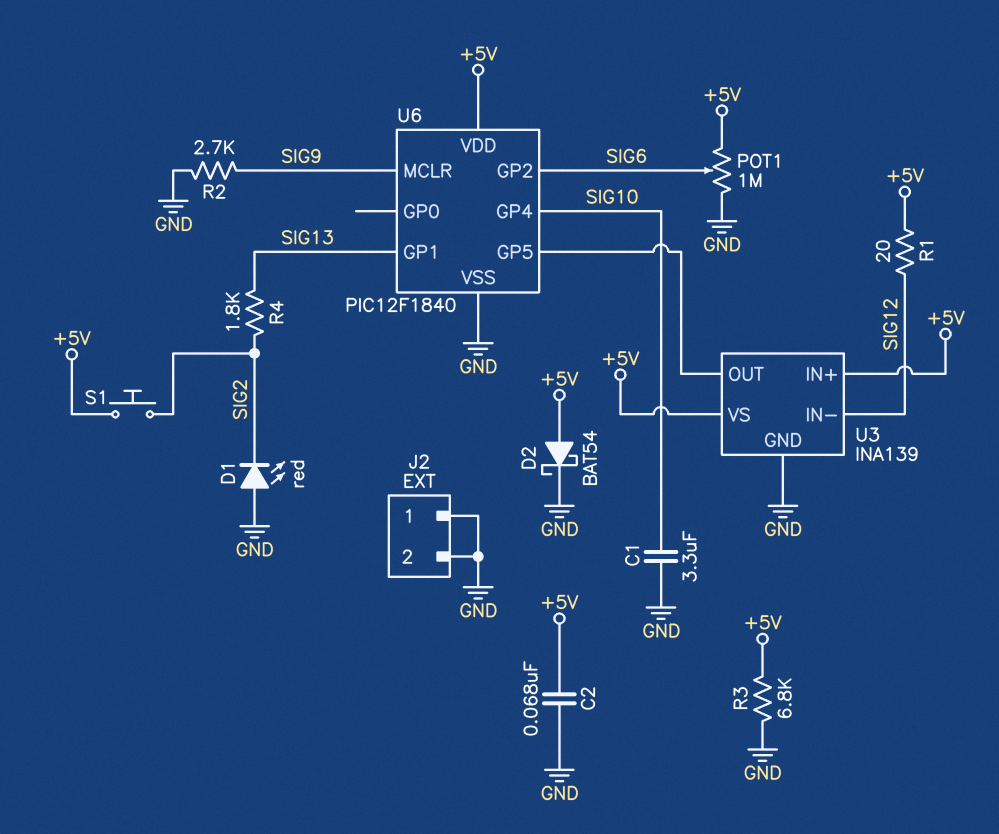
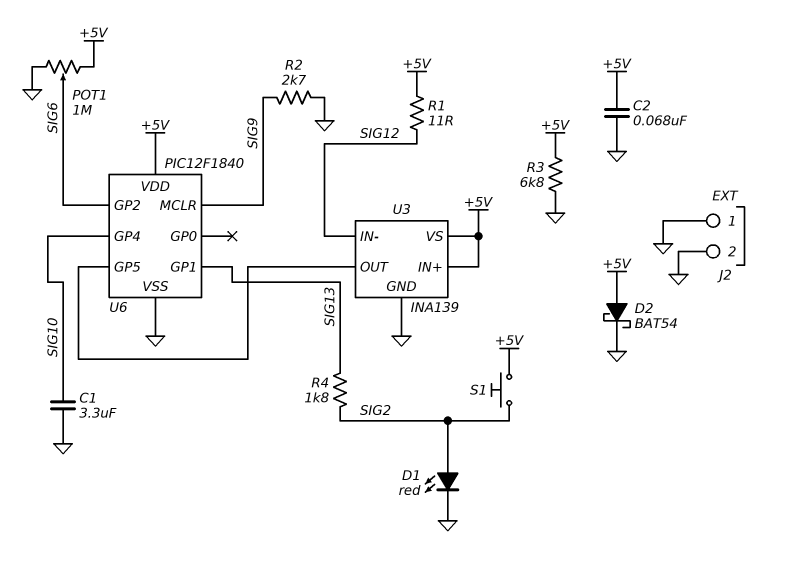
D1: LED red (A GND, K SIG2) -> LED red (A SIG2, K GND)
R1: 20 (+5V, SIG12) -> 11 (+5V, SIG12)

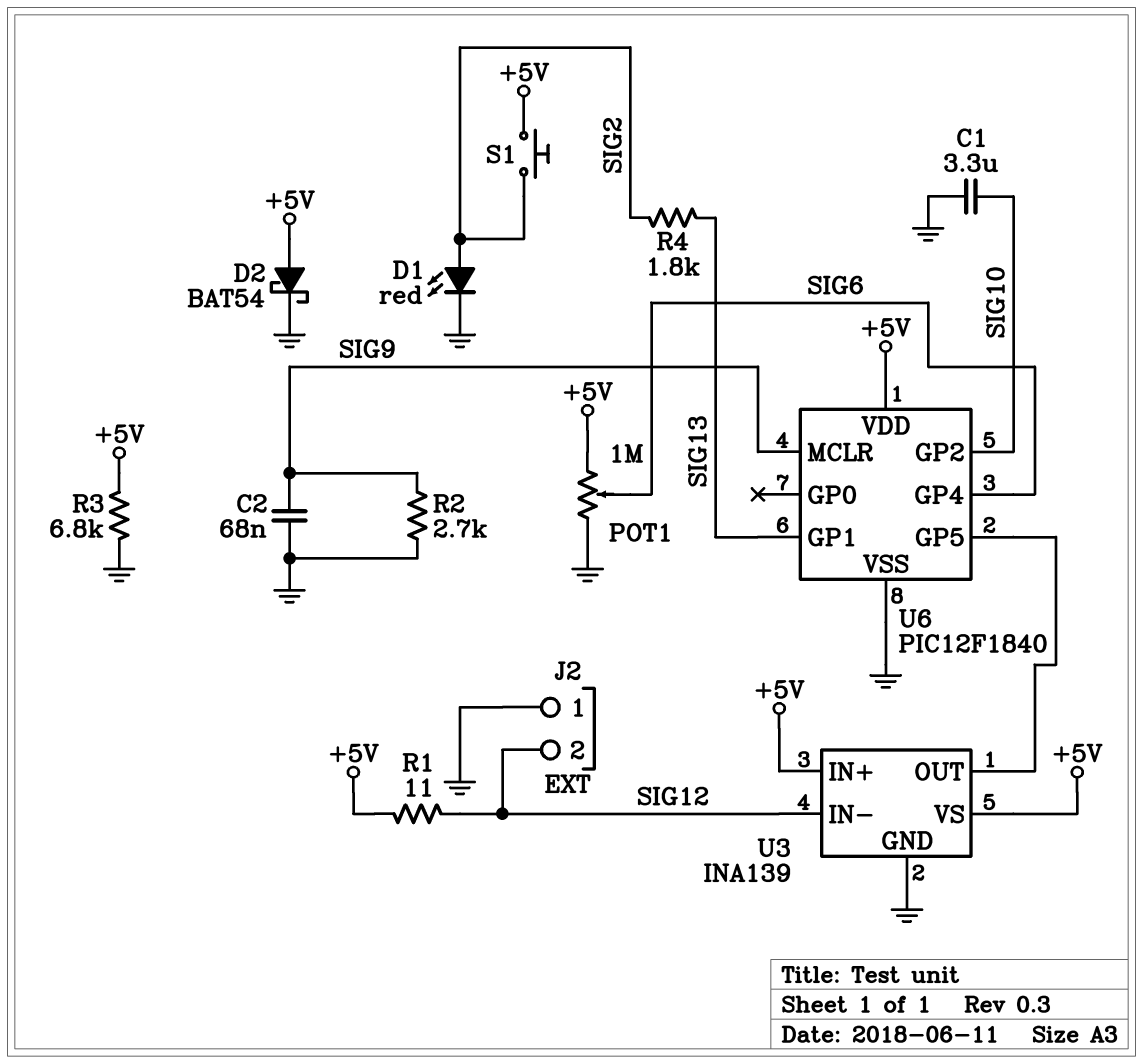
C2: 68nF (+5V, GND) -> 68nF (GND, SIG9)
J2 pin 2: GND -> SIG12
U6 pin GP2: SIG6 -> SIG10
U6 pin GP4: SIG10 -> SIG6

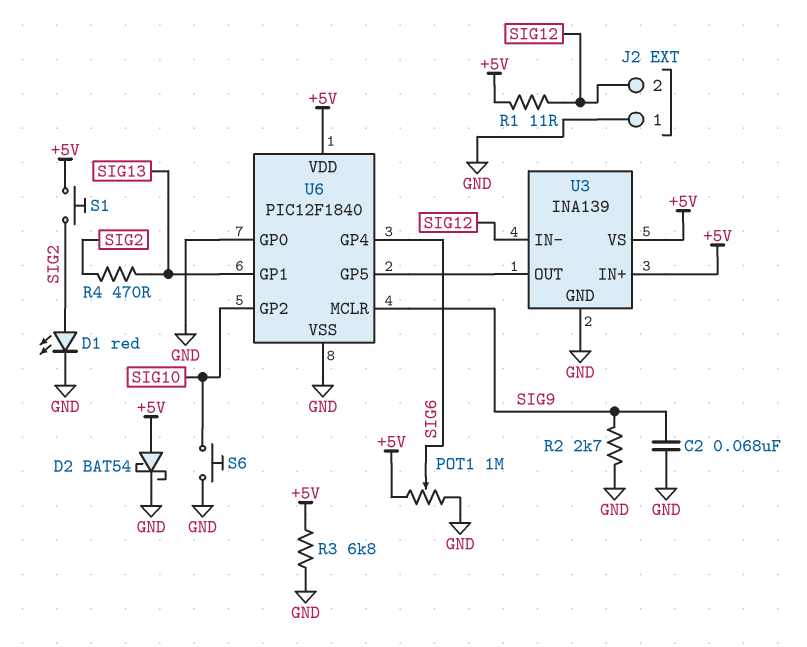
C1: 3.3uF (GND, SIG10) -> none
R4: 1.8k (SIG2, SIG13) -> 470 (SIG2, SIG13)
S6: none -> button (GND, SIG10)
U6 pin GP0: none -> GND

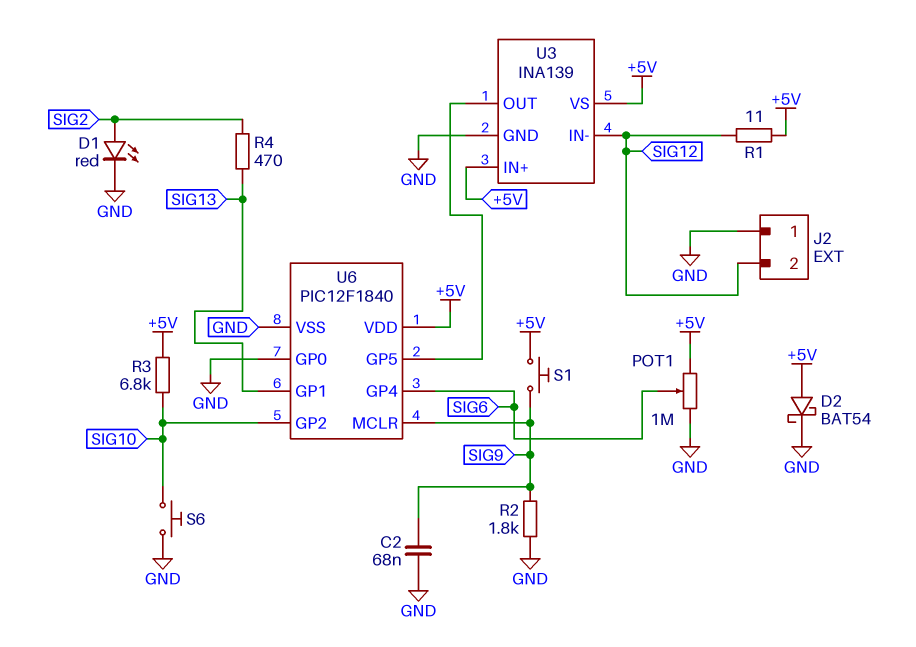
R2: 2.7k (GND, SIG9) -> 1.8k (GND, SIG9)
R3: 6.8k (+5V, GND) -> 6.8k (+5V, SIG10)
S1: button (+5V, SIG2) -> button (+5V, SIG9)

